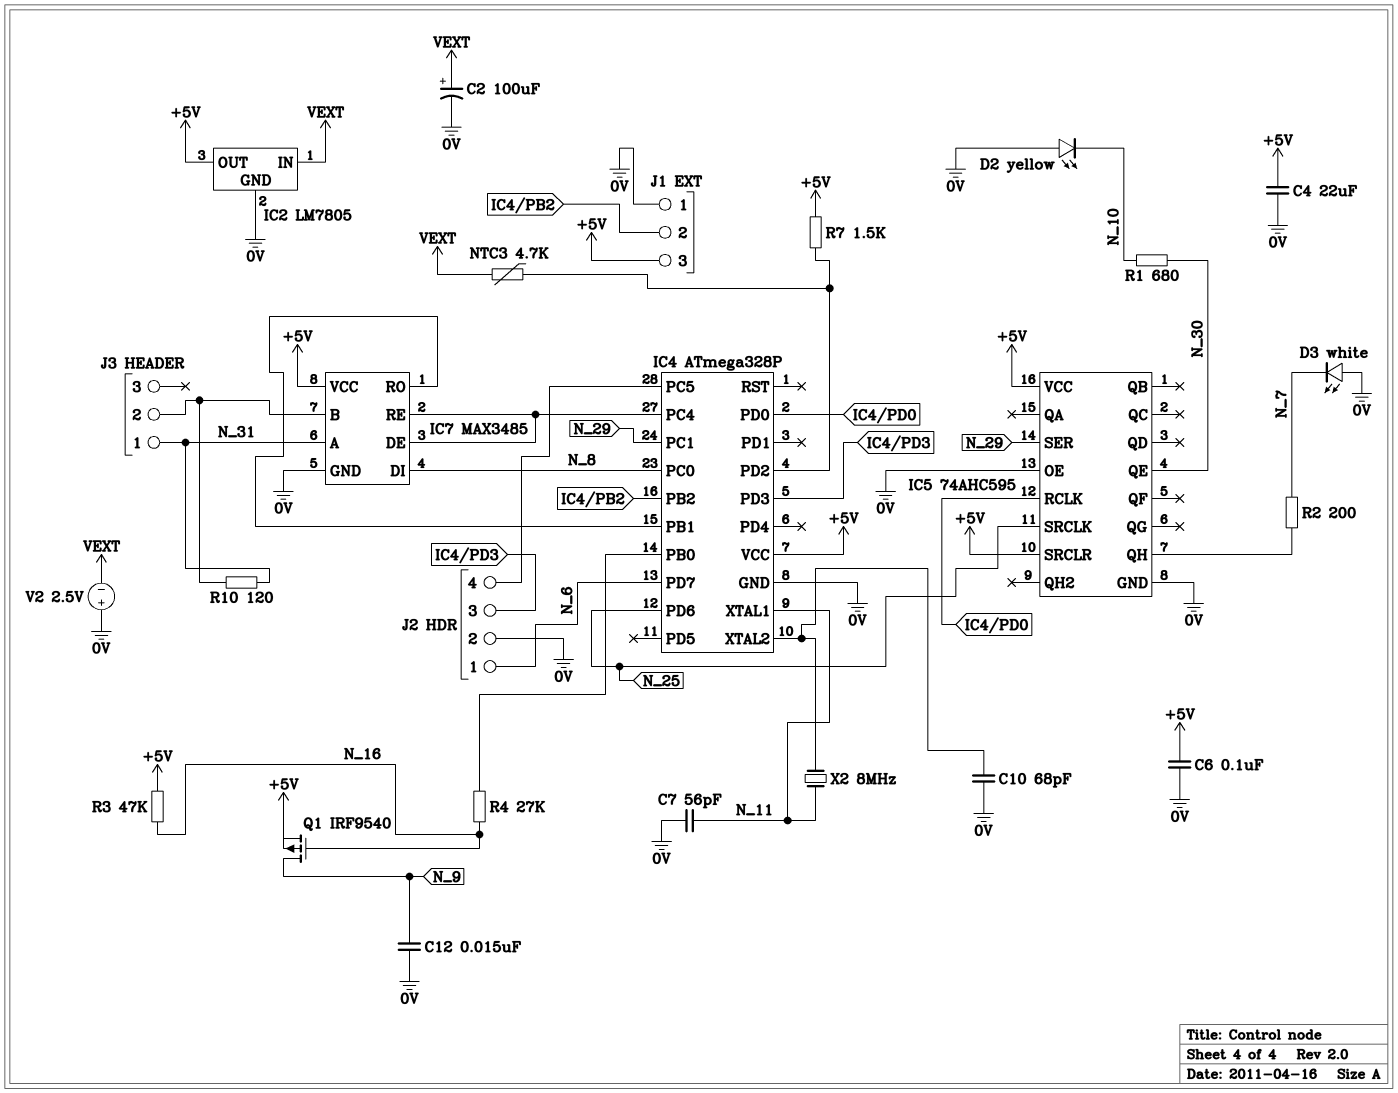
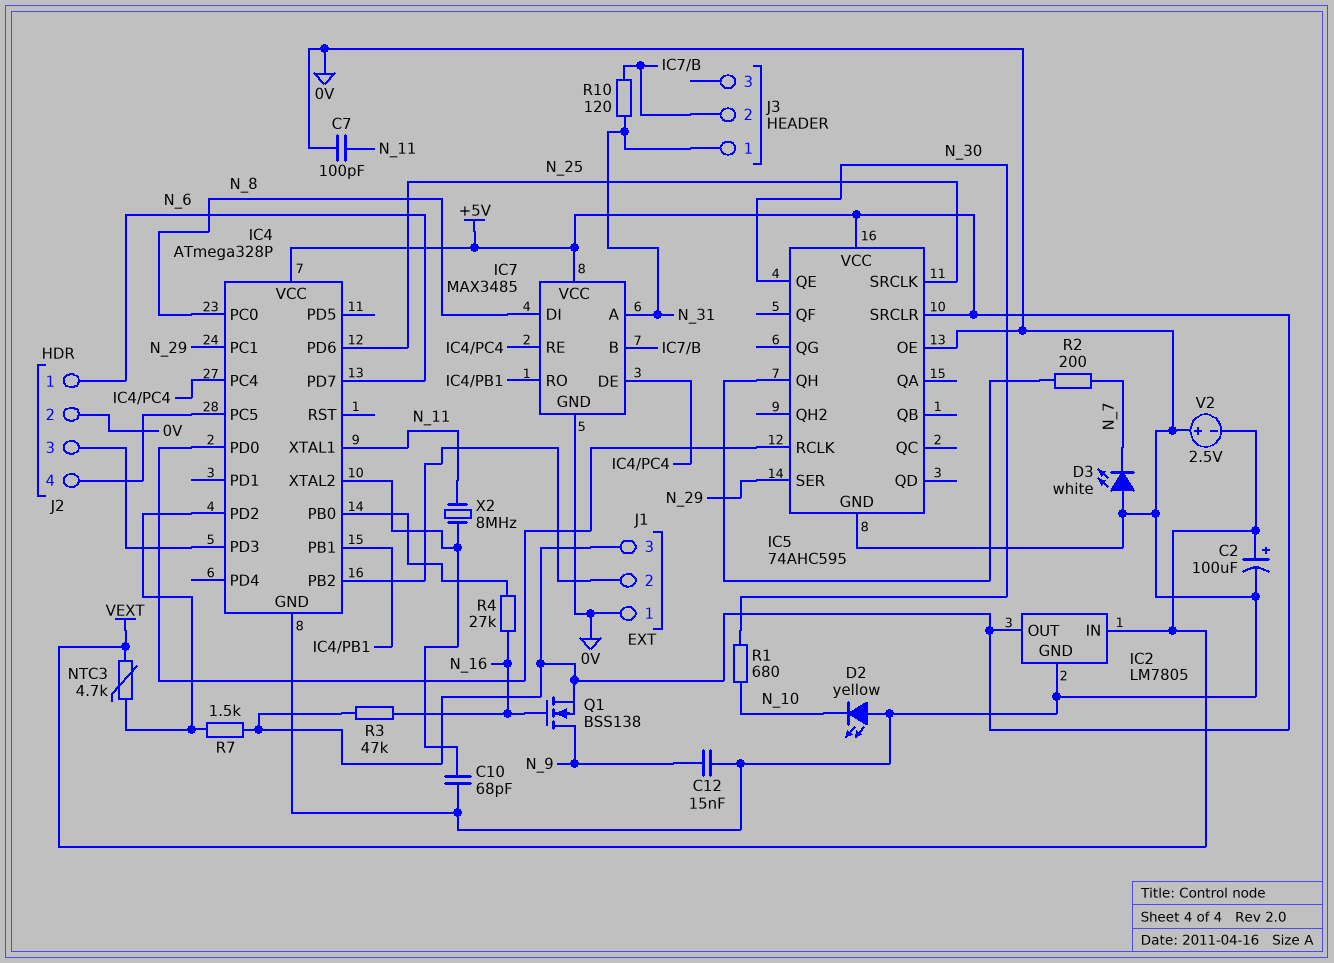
C4: 22uF (+5V, 0V) -> none
C6: 100nF (+5V, 0V) -> none
C7: 56pF (0V, N_11) -> 100pF (0V, N_11)
Q1: PMOS IRF9540 (G N_16, D N_9, S +5V) -> NMOS BSS138 (G N_16, D N_9, S +5V)

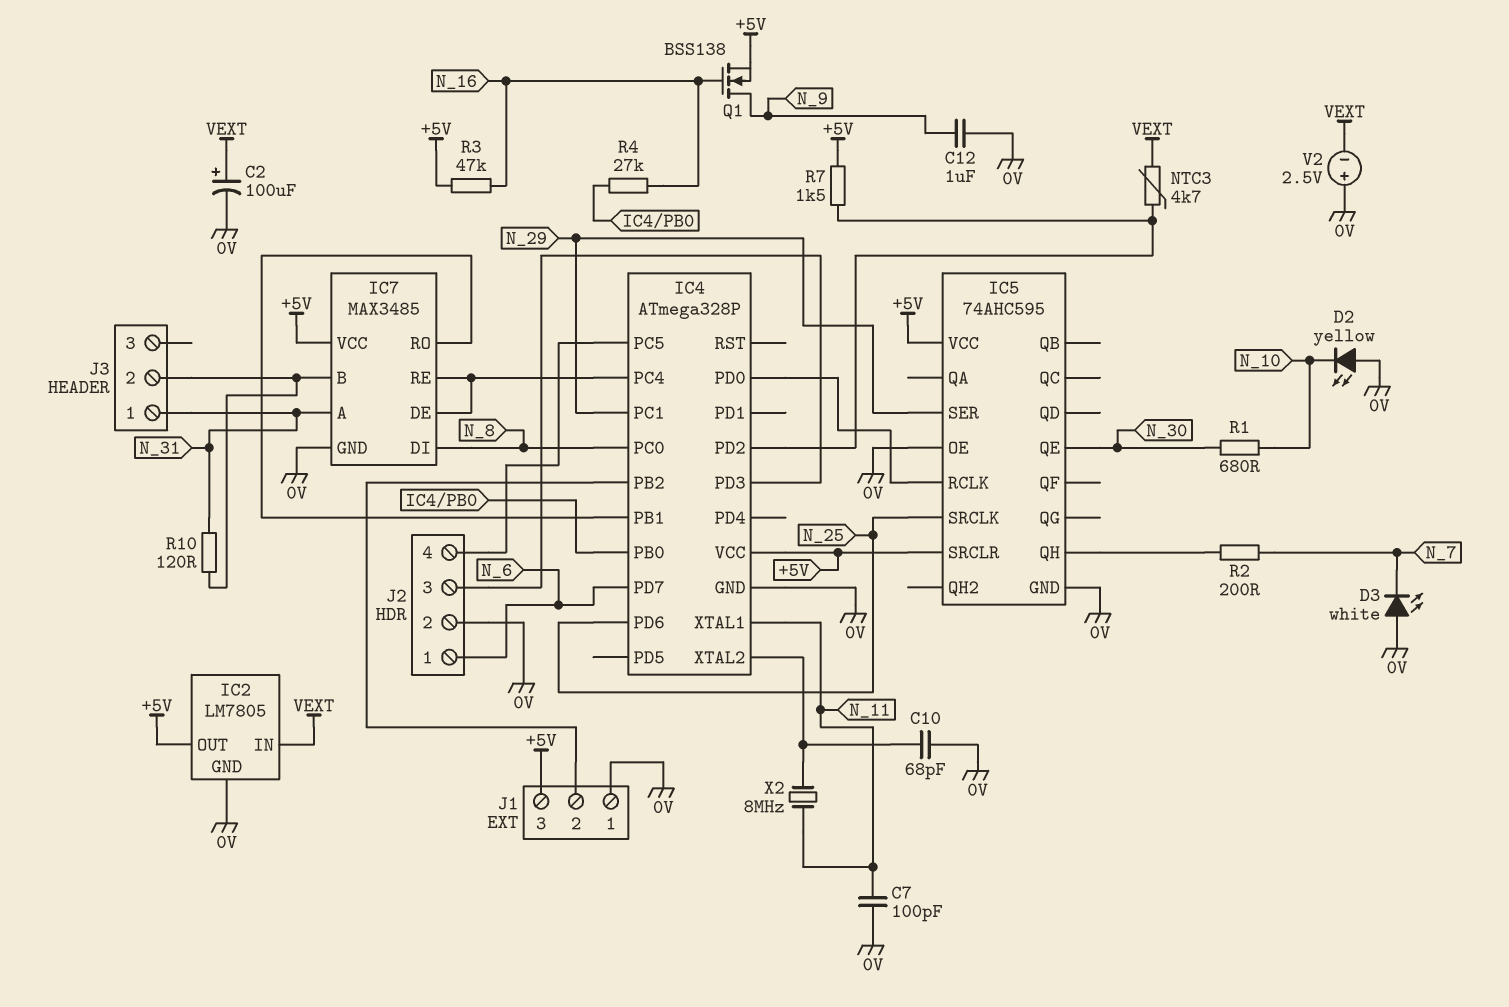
C12: 15nF (0V, N_9) -> 1uF (0V, N_9)

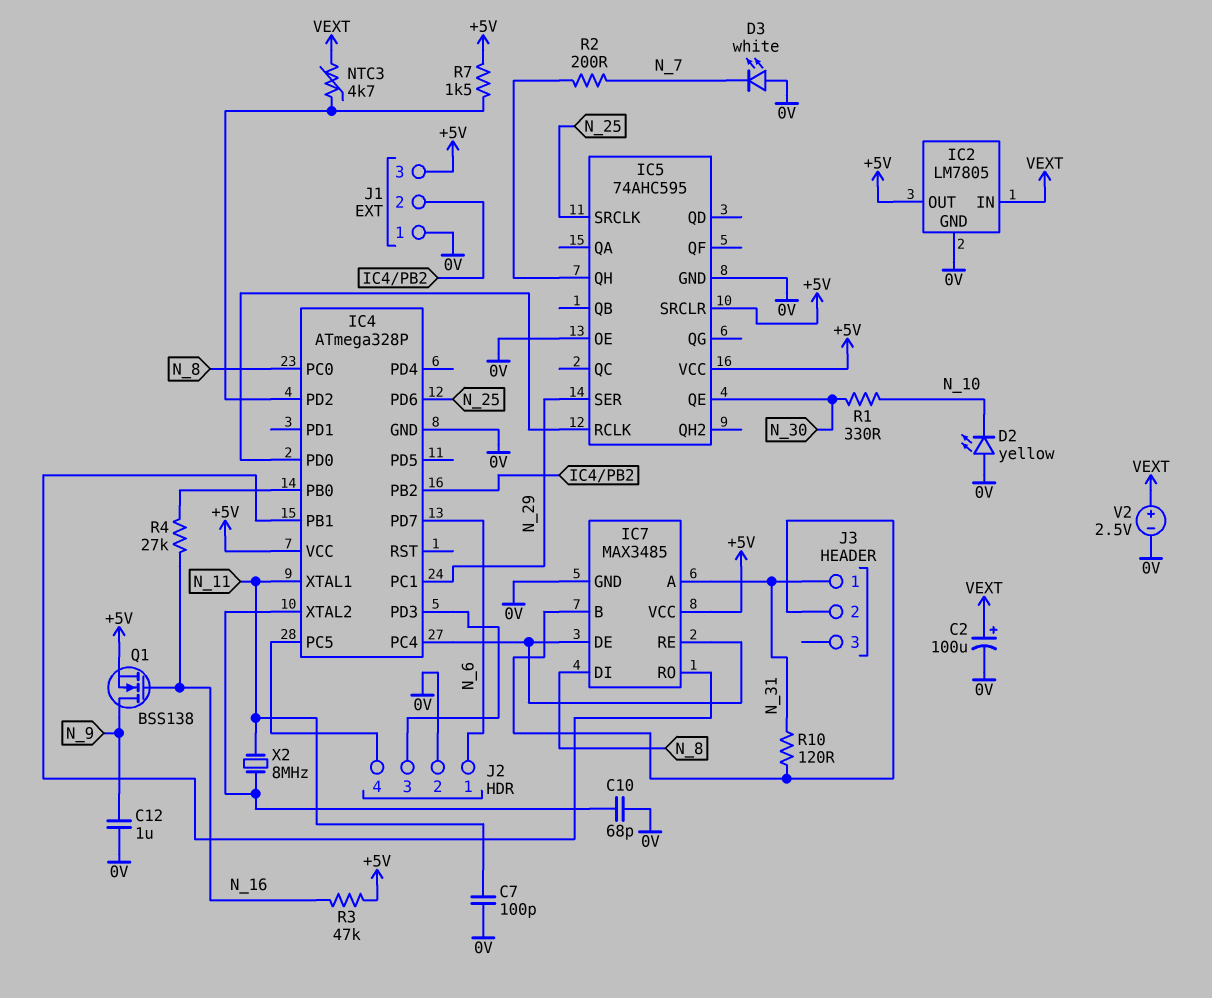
R1: 680 (N_10, N_30) -> 330 (N_10, N_30)
V2: 2.5V (plus 0V, minus VEXT) -> 2.5V (plus VEXT, minus 0V)

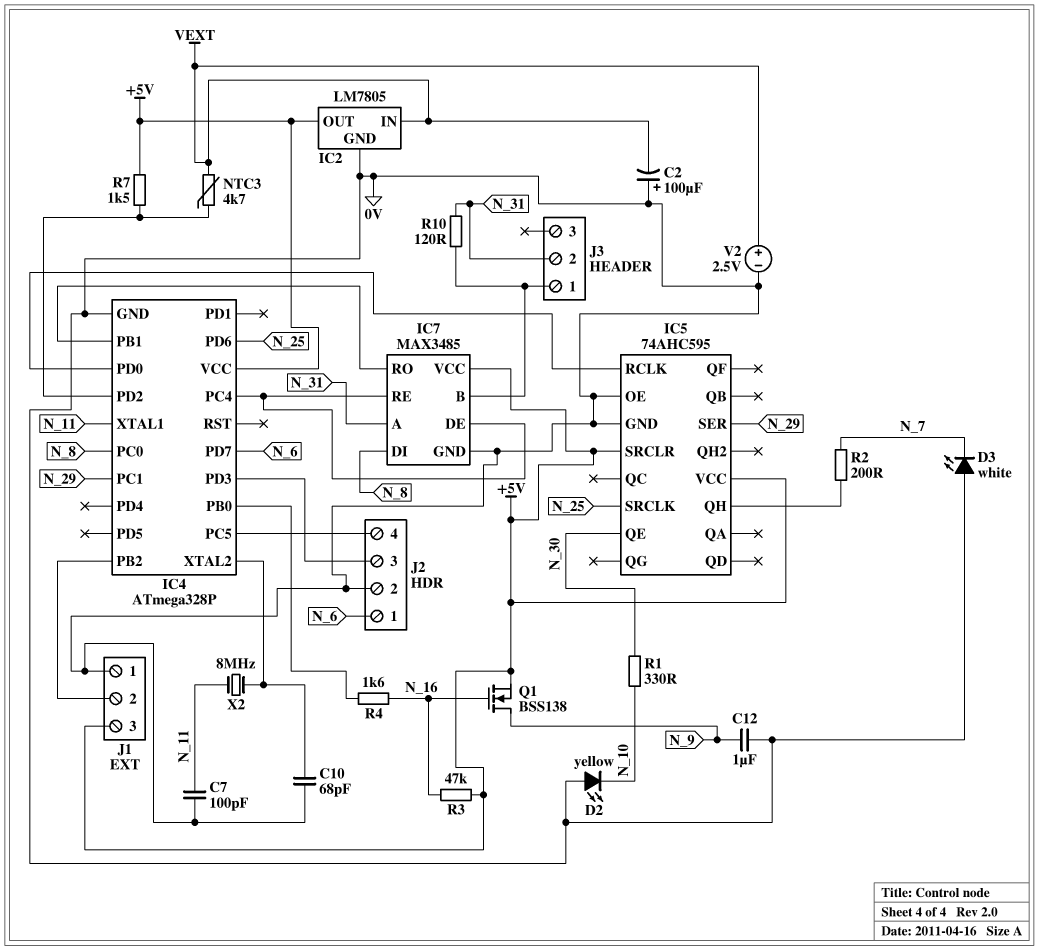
C2: 100uF (plus VEXT, minus 0V) -> 100uF (plus 0V, minus VEXT)
J3 pin 1: N_31 -> IC7/B
J3 pin 2: IC7/B -> N_31
R4: 27k (IC4/PB0, N_16) -> 1.6k (IC4/PB0, N_16)

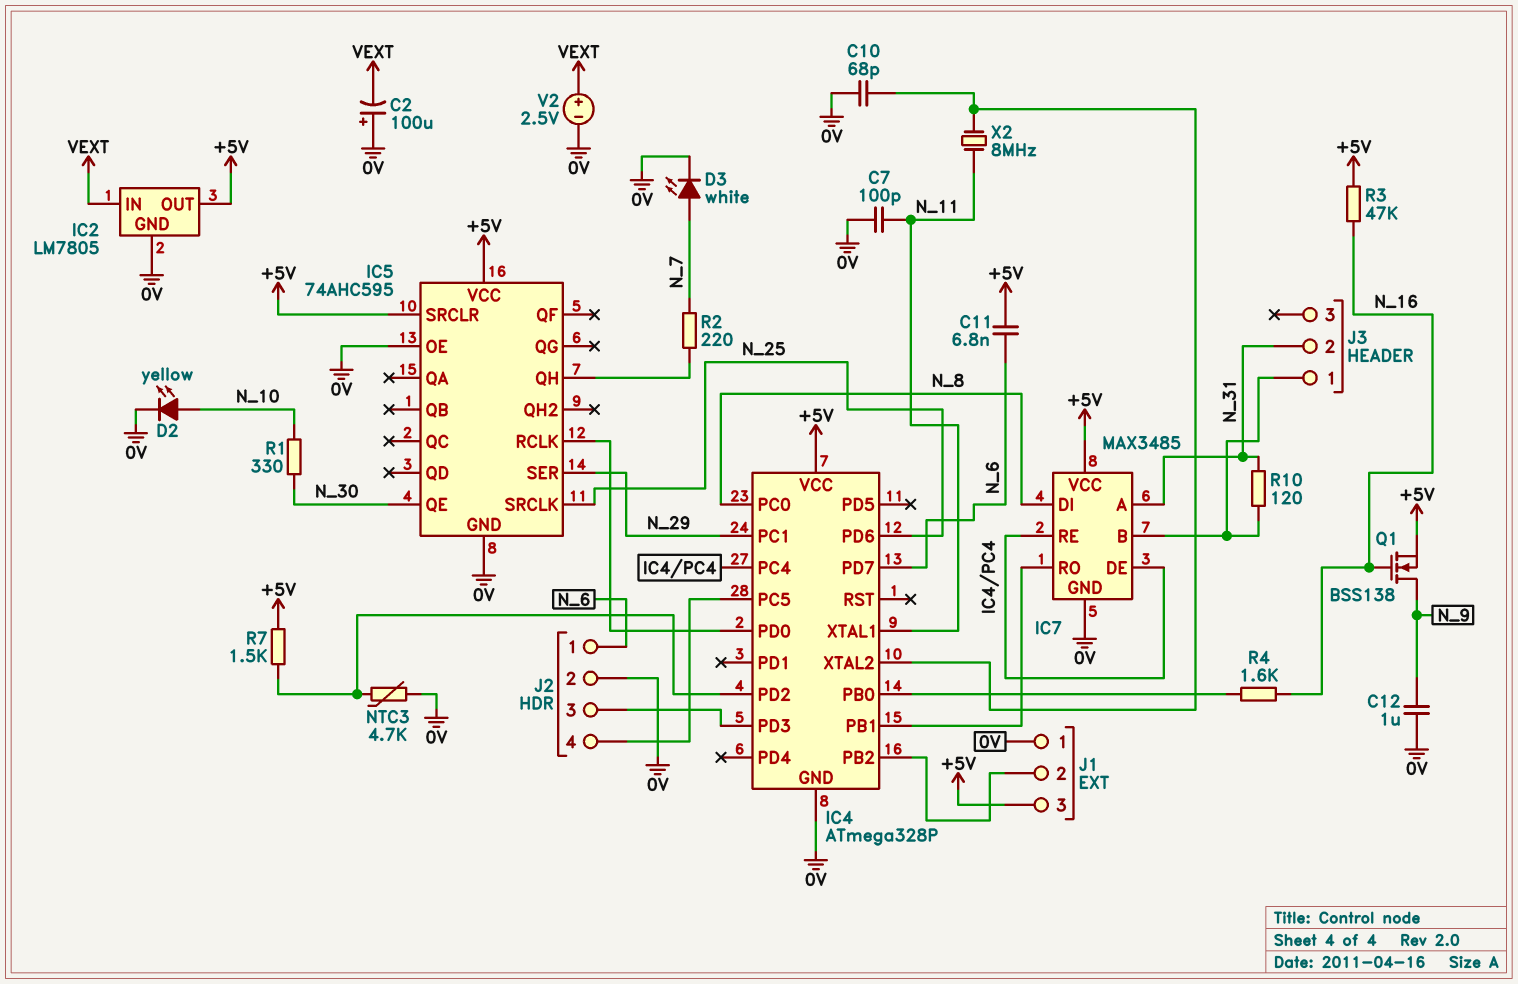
C11: none -> 6.8nF (+5V, N_6)
D2: LED yellow (A 0V, K N_10) -> LED yellow (A N_10, K 0V)
D3: LED white (A 0V, K N_7) -> LED white (A N_7, K 0V)
NTC3: 4.7k (IC4/PD2, VEXT) -> 4.7k (0V, IC4/PD2)
R2: 200 (IC5/QH, N_7) -> 220 (IC5/QH, N_7)

